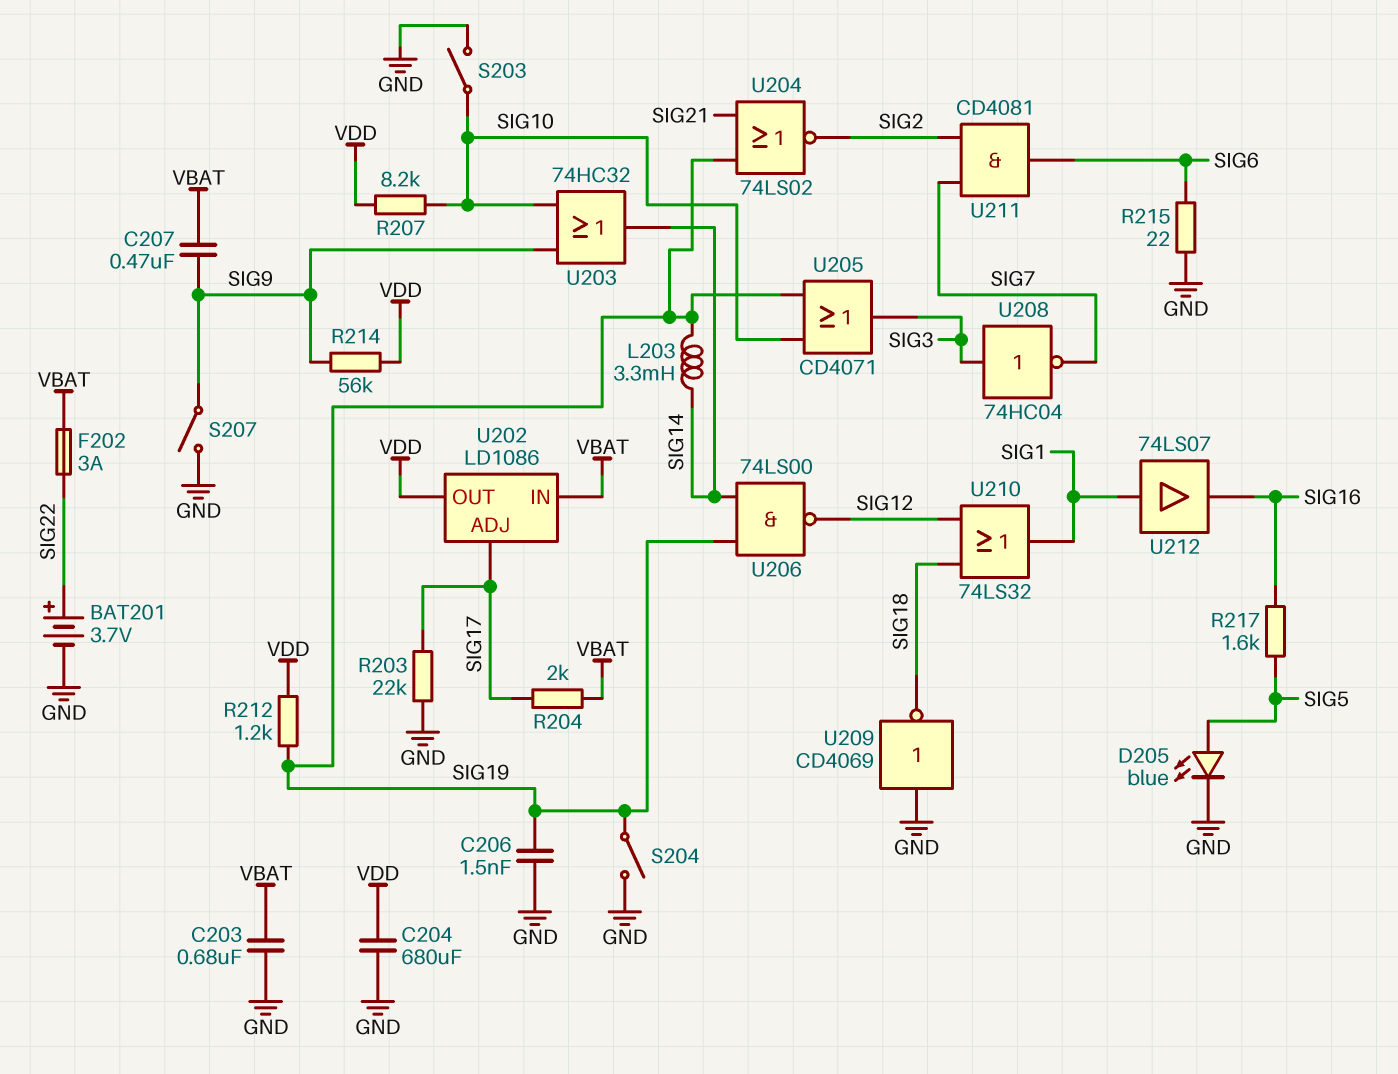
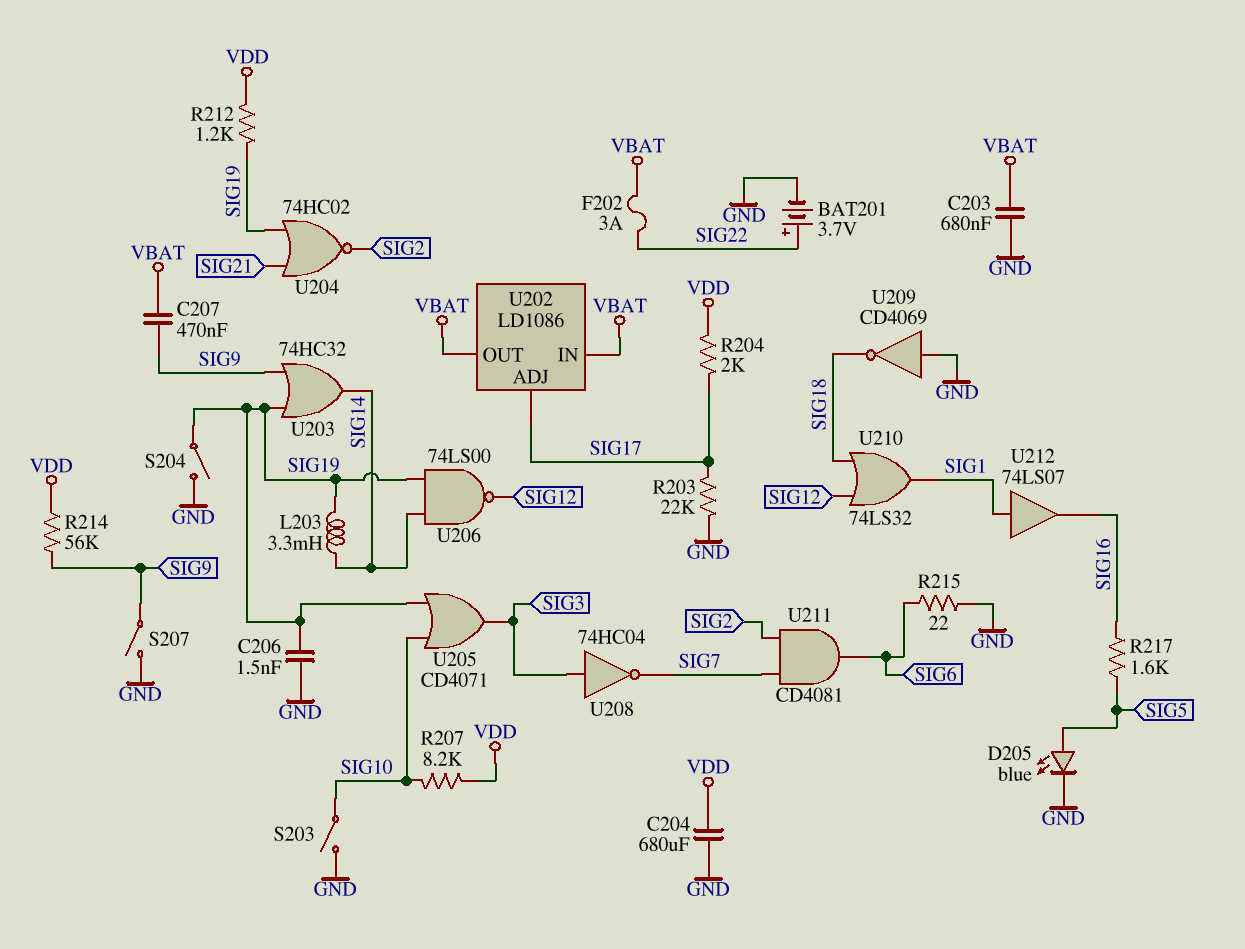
R204: 2k (SIG17, VBAT) -> 2k (SIG17, VDD)
U202 pin OUT: VDD -> VBAT
U203: OR 74HC32 (in SIG9, in SIG10, out SIG14) -> OR 74HC32 (in SIG9, in SIG19, out SIG14)
U204: NOR 74LS02 (in SIG19, in SIG21, out SIG2) -> NOR 74HC02 (in SIG19, in SIG21, out SIG2)

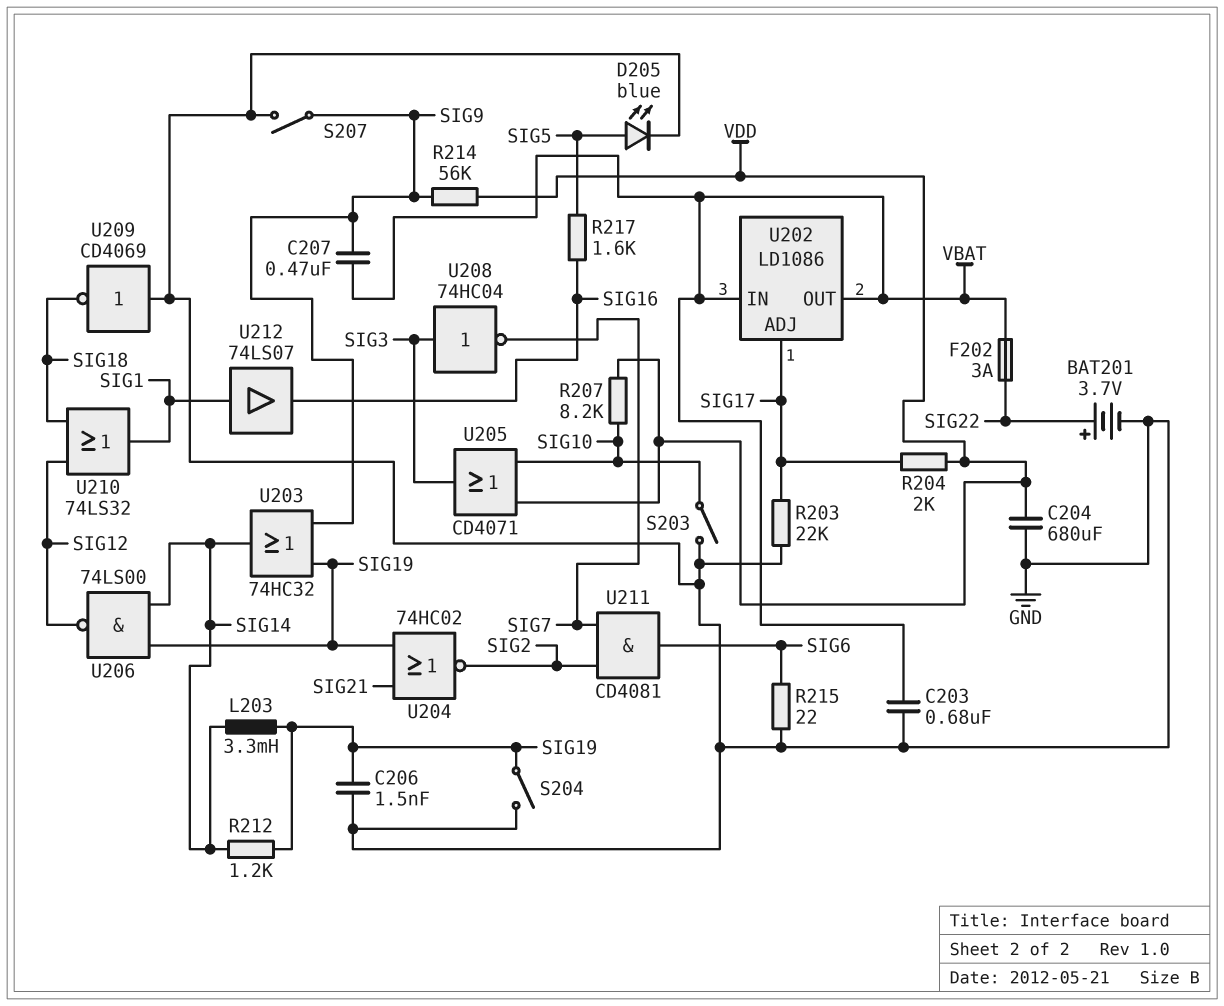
R212: 1.2k (SIG19, VDD) -> 1.2k (SIG14, SIG19)
U205: OR CD4071 (in SIG10, in SIG19, out SIG3) -> OR CD4071 (in SIG10, in VDD, out SIG3)

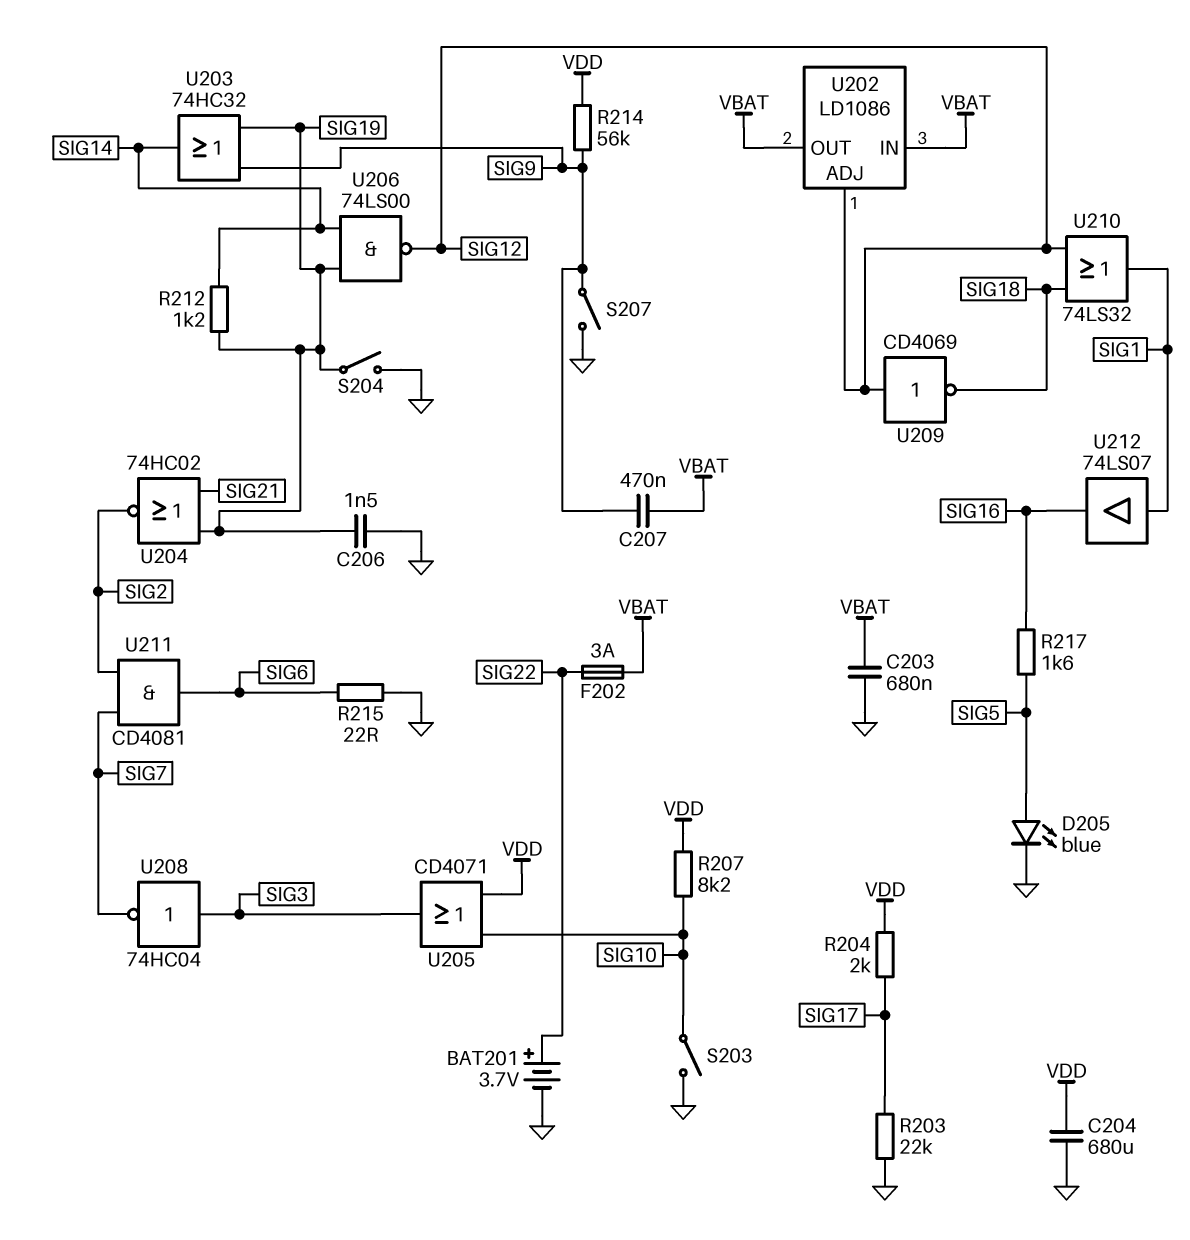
L203: 3.3mH (SIG14, SIG19) -> none
U202 pin ADJ: SIG17 -> SIG12
U209: NOT CD4069 (in GND, out SIG18) -> NOT CD4069 (in SIG12, out SIG18)

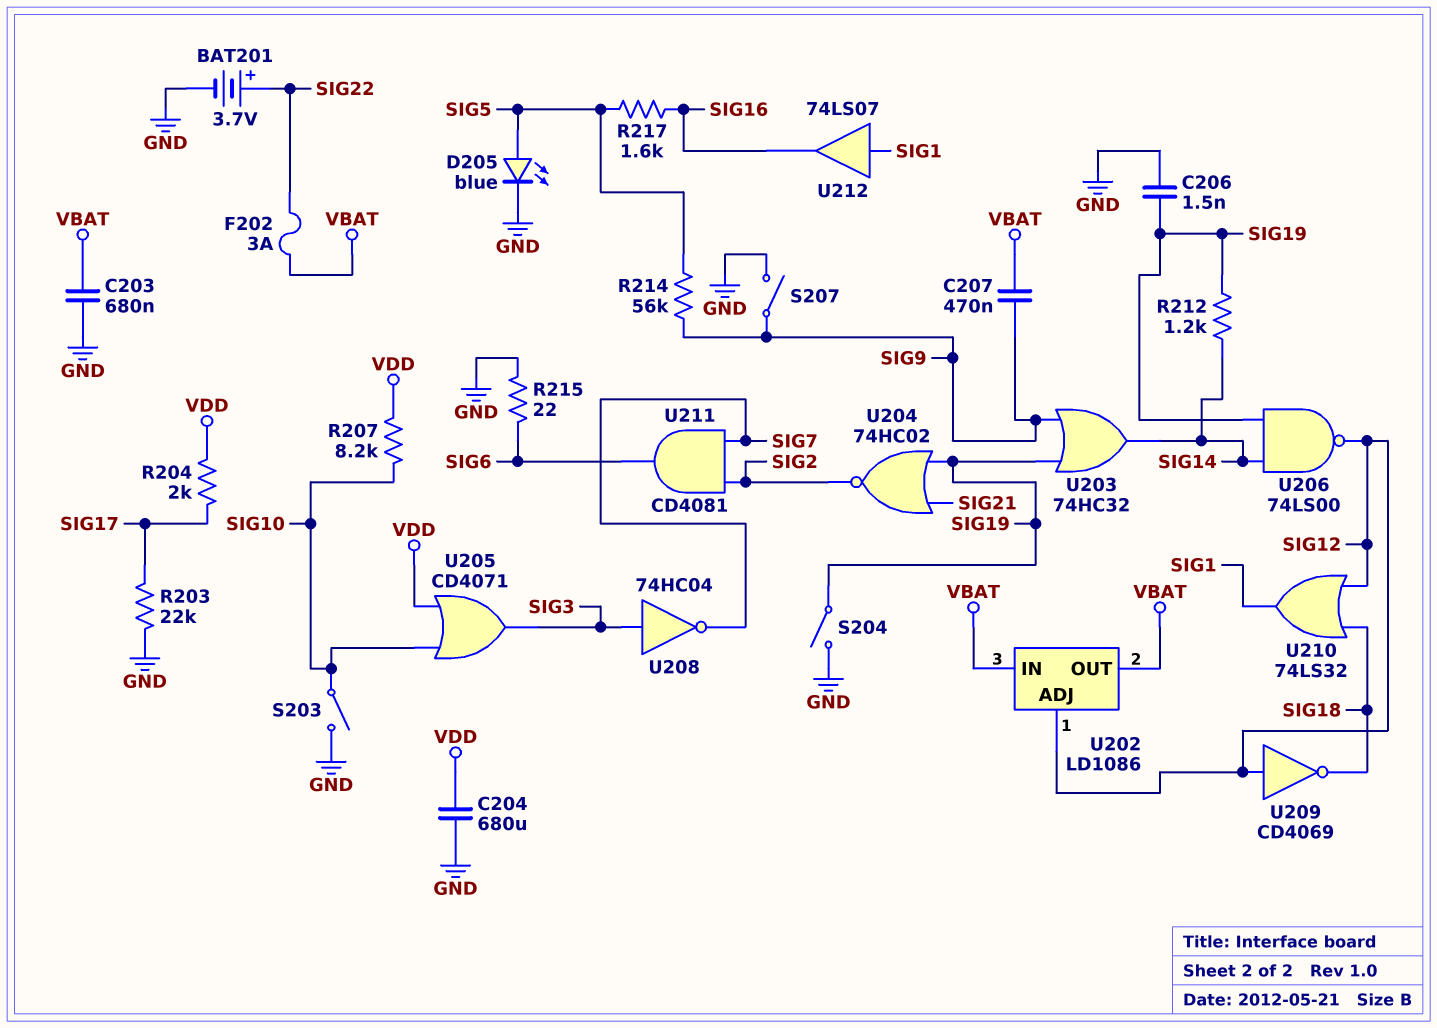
R214: 56k (SIG9, VDD) -> 56k (SIG5, SIG9)

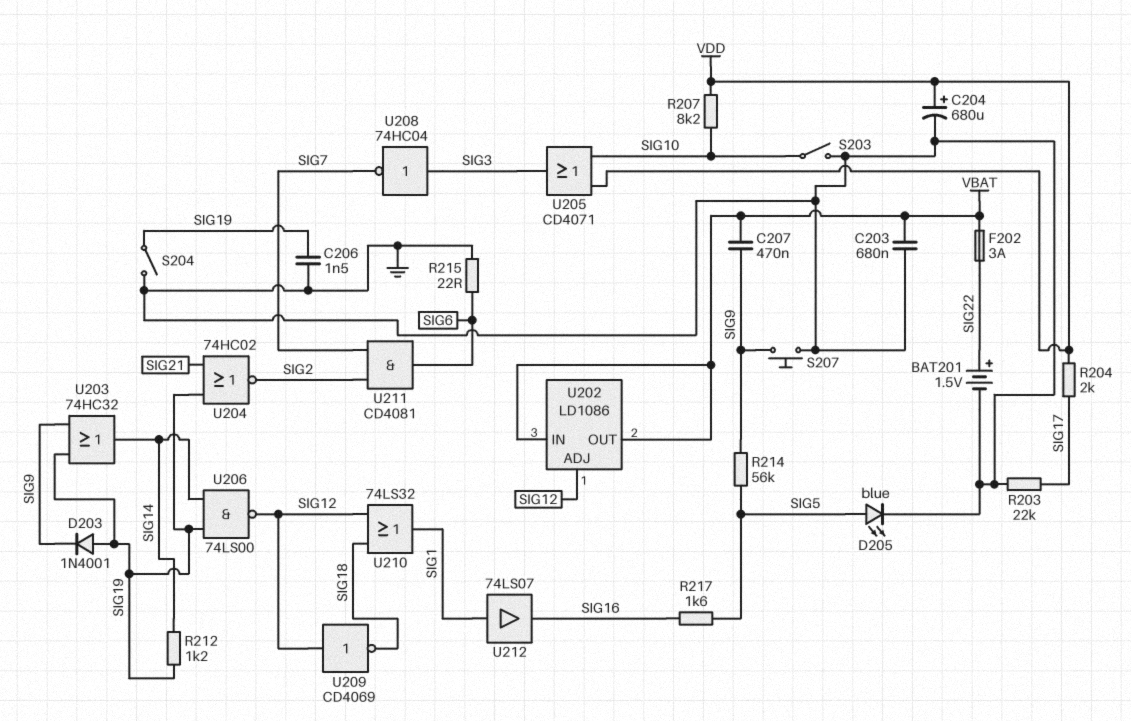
BAT201: 3.7V (plus SIG22, minus GND) -> 1.5V (plus SIG22, minus GND)
C204: 680uF (GND, VDD) -> 680uF (plus VDD, minus GND)
D203: none -> diode 1N4001 (A SIG19, K SIG9)
S207: switch (GND, SIG9) -> button (GND, SIG9)

